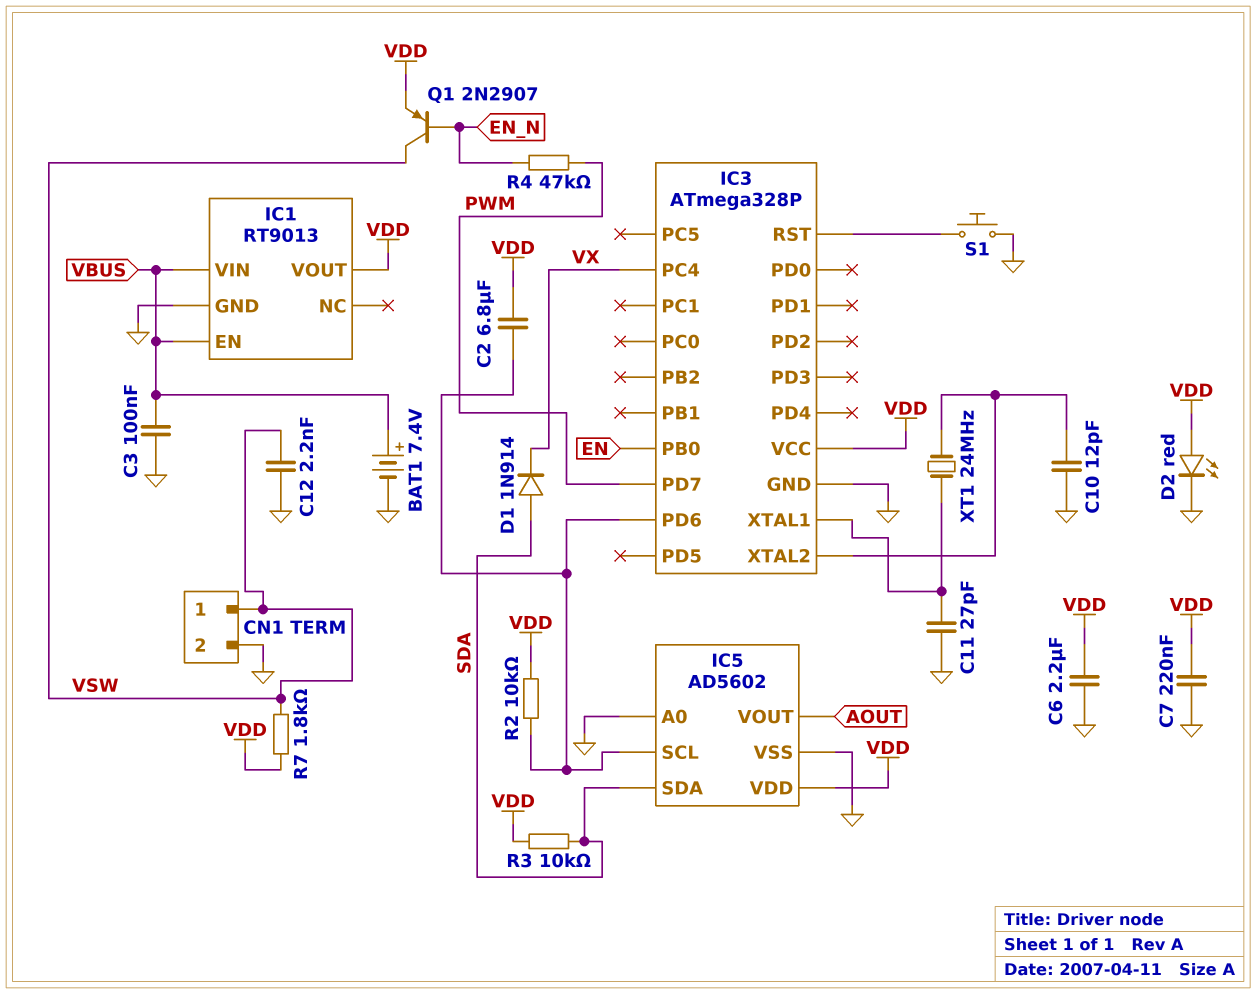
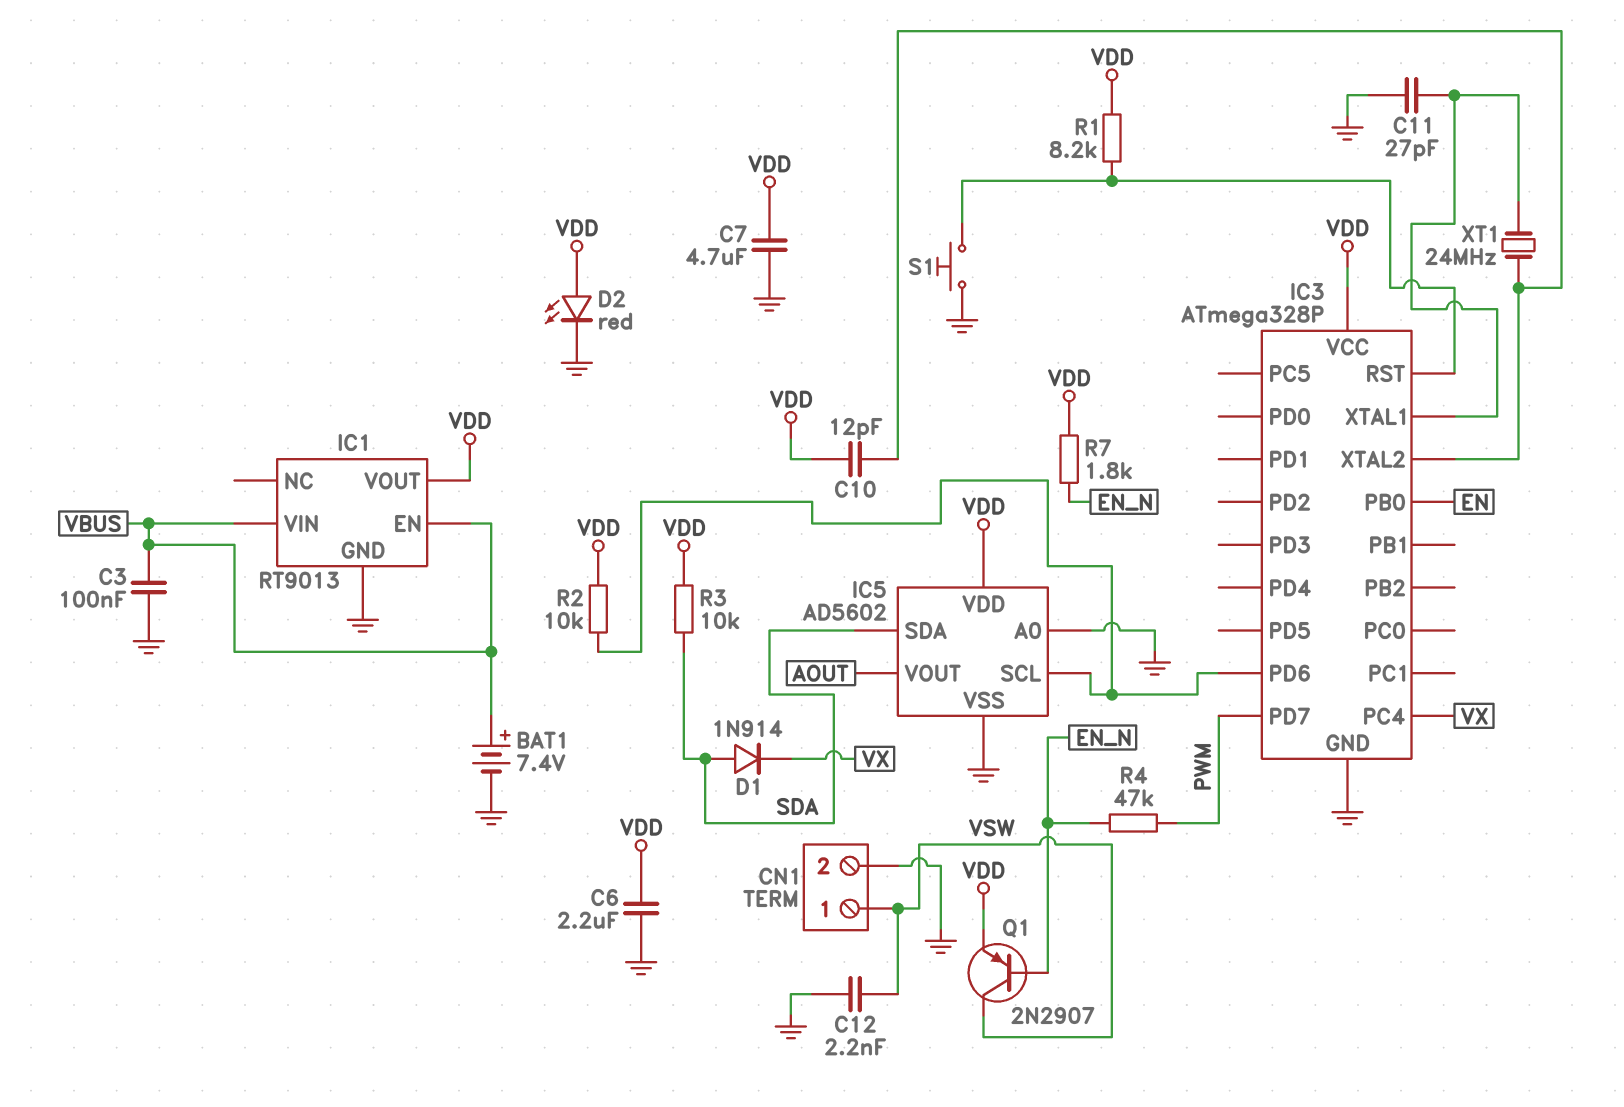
C2: 6.8uF (IC3/PD6, VDD) -> none
C7: 220nF (GND, VDD) -> 4.7uF (GND, VDD)
C10: 12pF (GND, IC3/XTAL2) -> 12pF (IC3/XTAL2, VDD)
R1: none -> 8.2k (IC3/RST, VDD)
R7: 1.8k (VDD, VSW) -> 1.8k (EN_N, VDD)

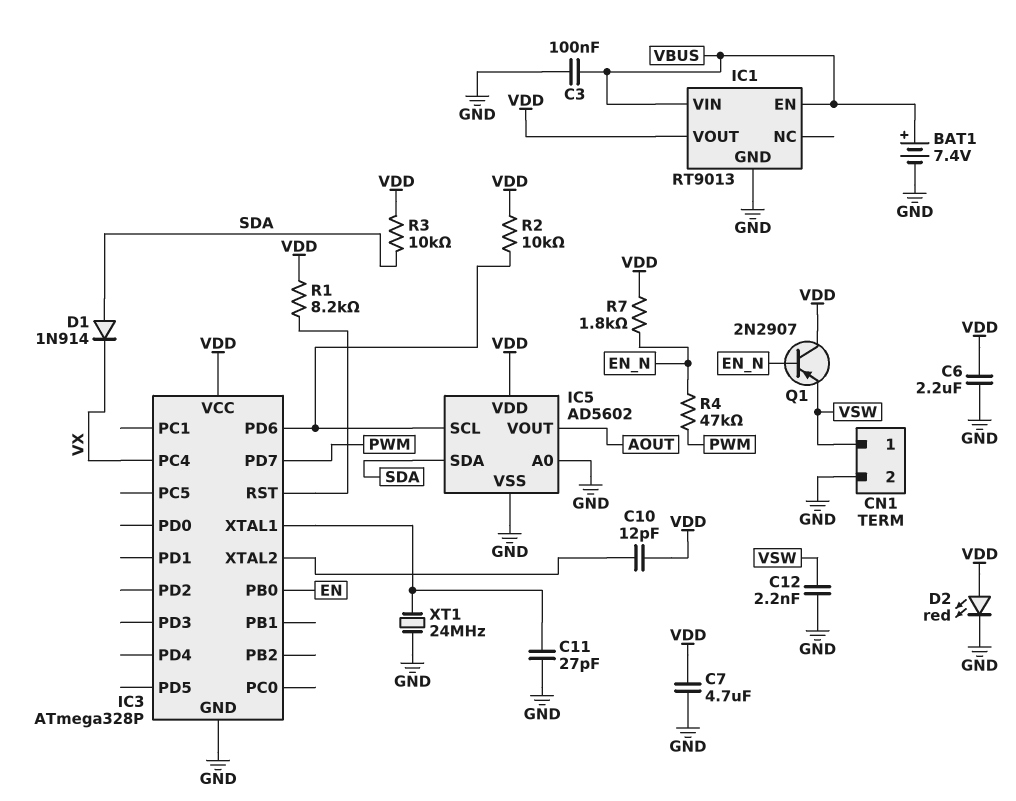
Q1: PNP 2N2907 (B EN_N, C VSW, E VDD) -> PNP 2N2907 (B EN_N, C VDD, E VSW)
S1: button (GND, IC3/RST) -> none
XT1: 24MHz (IC3/XTAL1, IC3/XTAL2) -> 24MHz (GND, IC3/XTAL1)

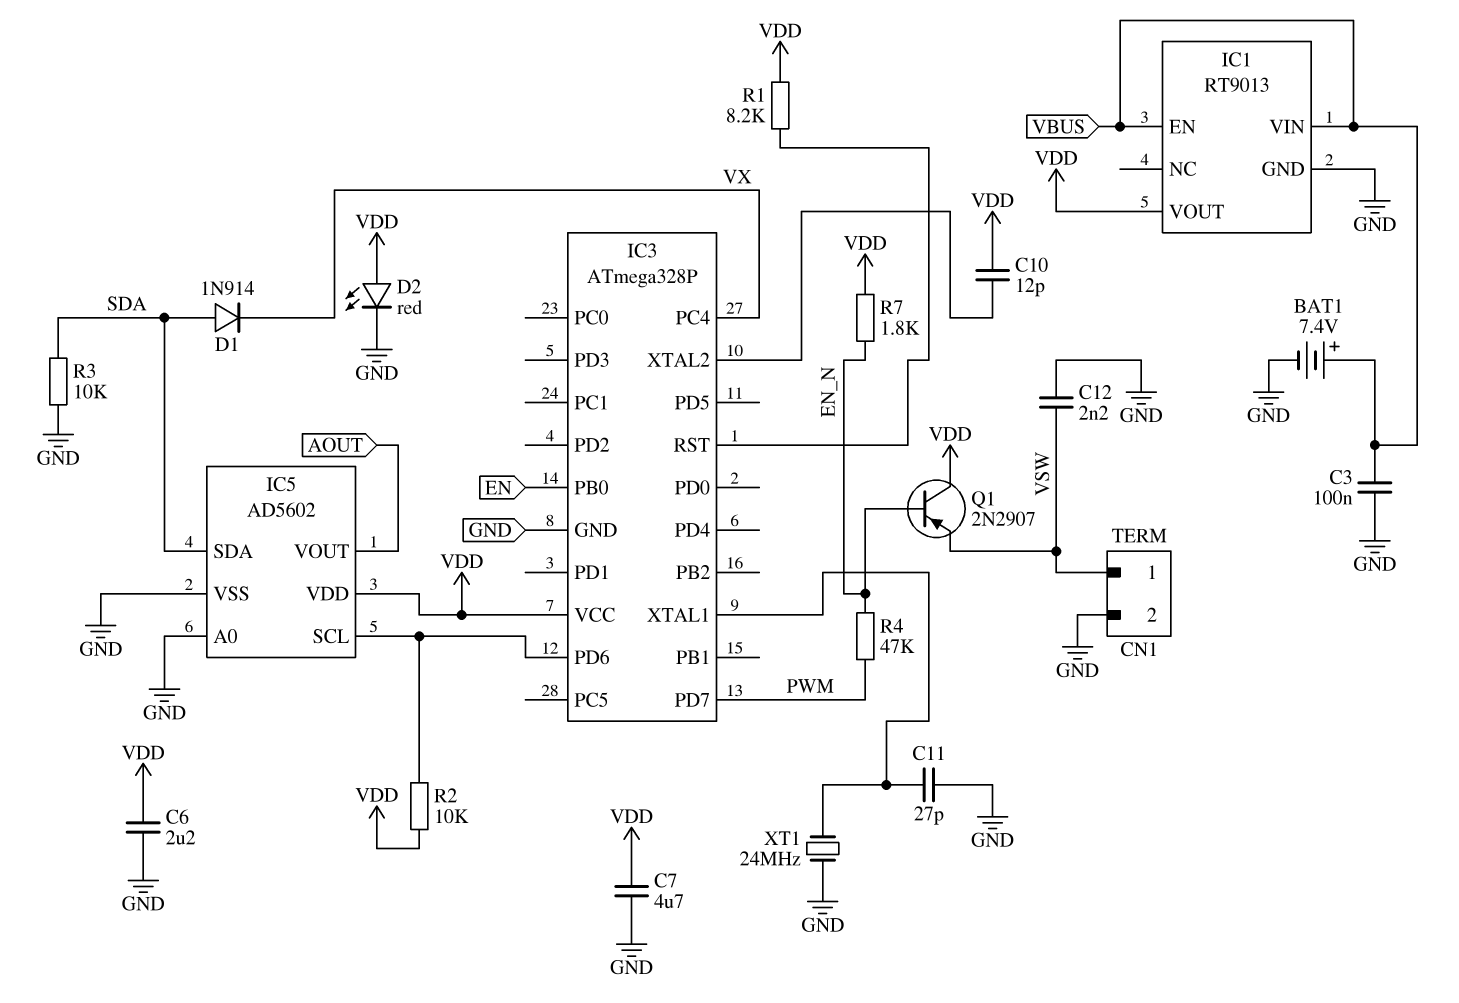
R3: 10k (SDA, VDD) -> 10k (GND, SDA)

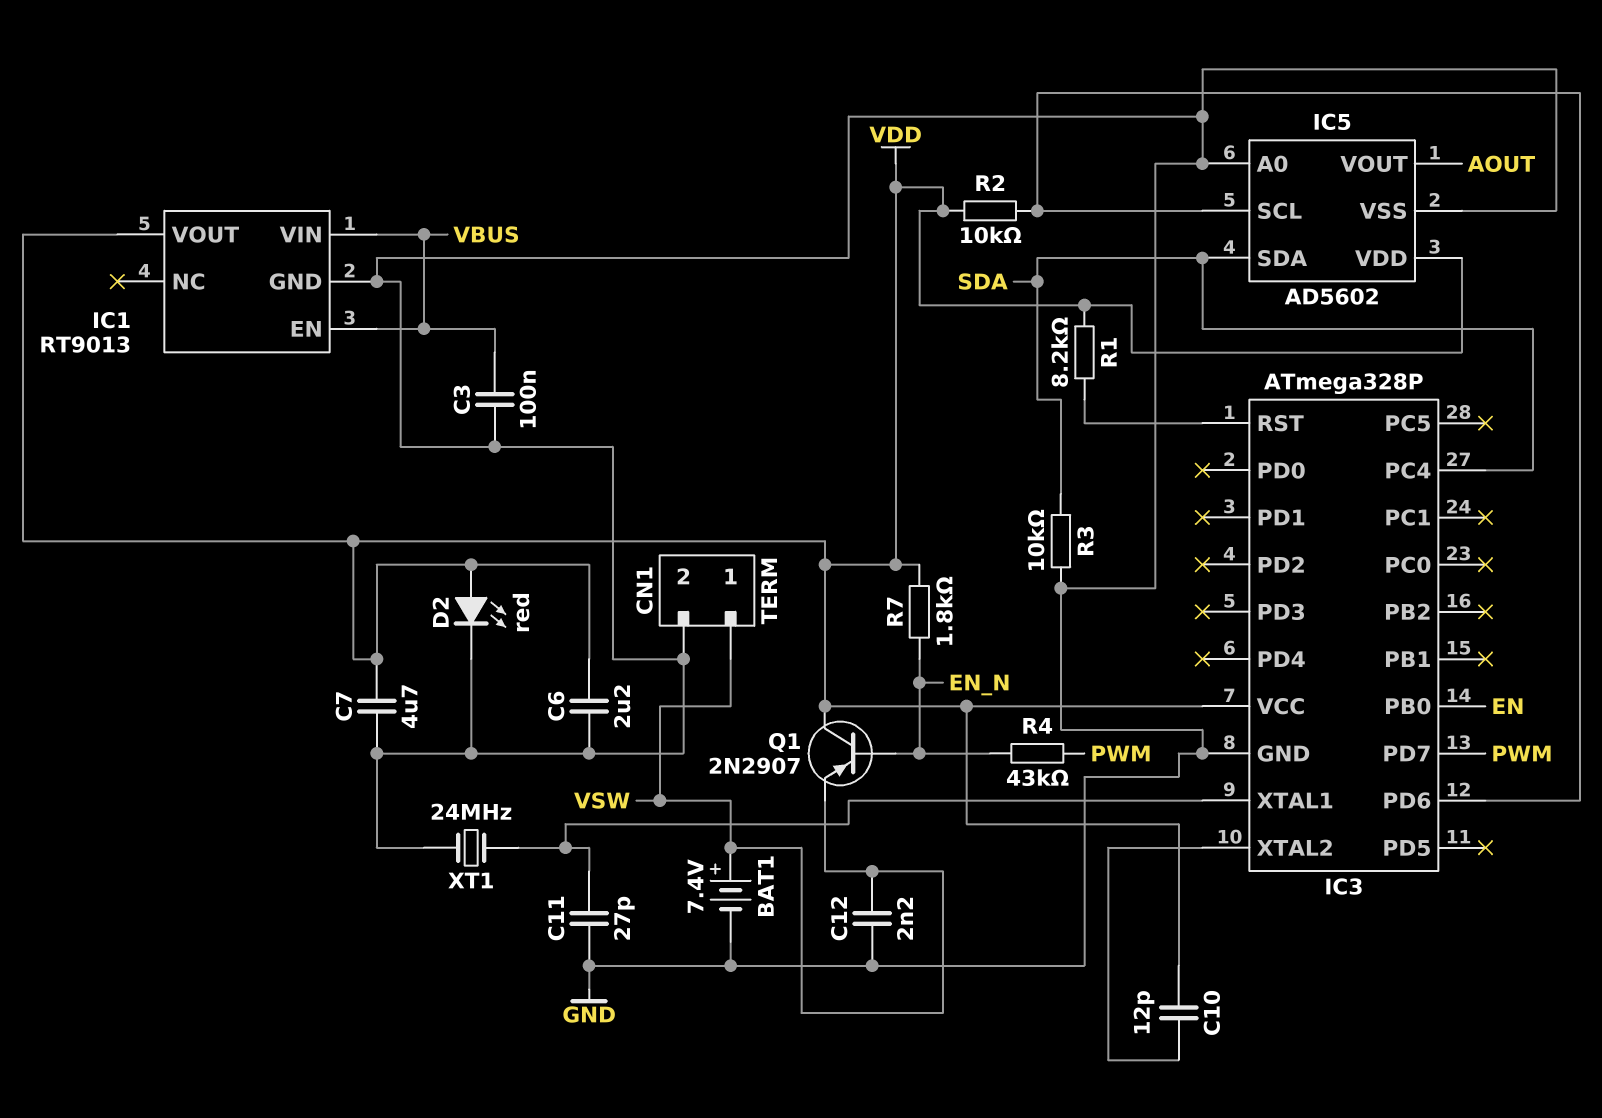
BAT1: 7.4V (plus VBUS, minus GND) -> 7.4V (plus VSW, minus GND)
D1: diode 1N914 (A SDA, K VX) -> none
IC3 pin PC4: VX -> SDA
R4: 47k (EN_N, PWM) -> 43k (EN_N, PWM)

